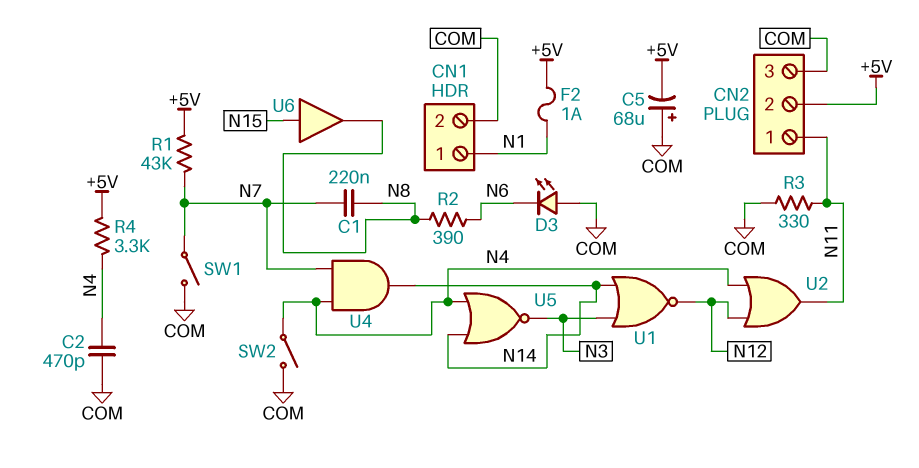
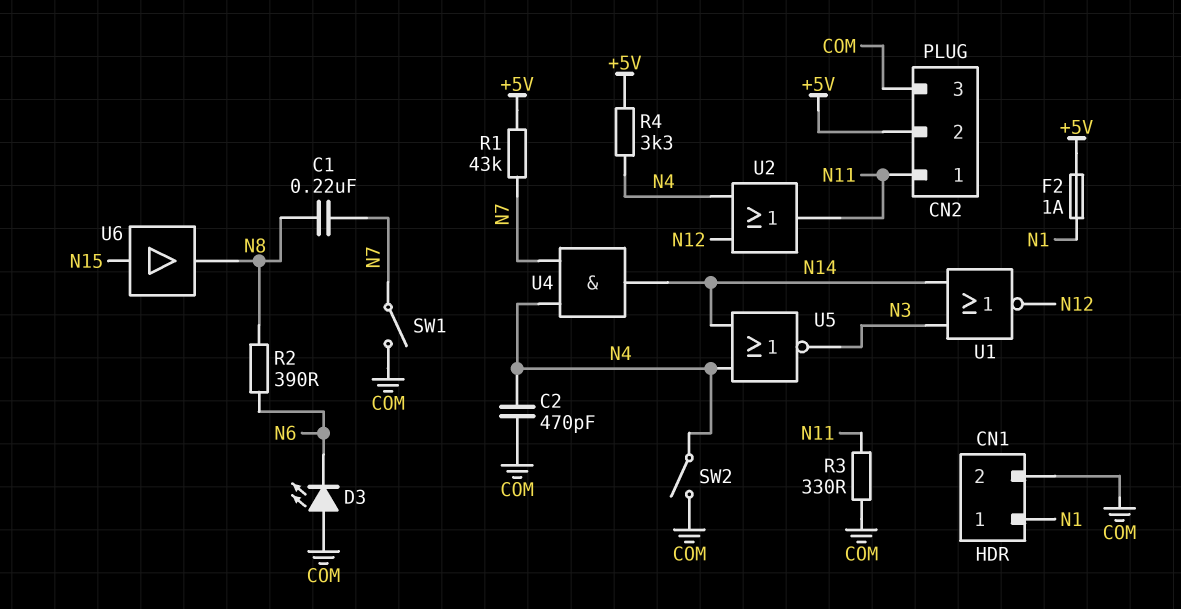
C5: 68uF (plus COM, minus +5V) -> none

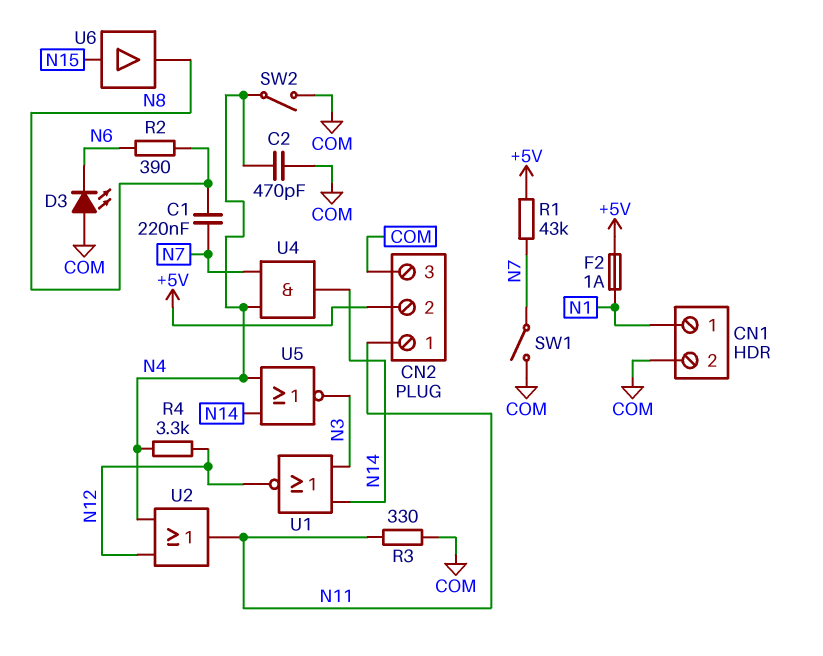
R4: 3.3k (+5V, N4) -> 3.3k (N4, N12)

